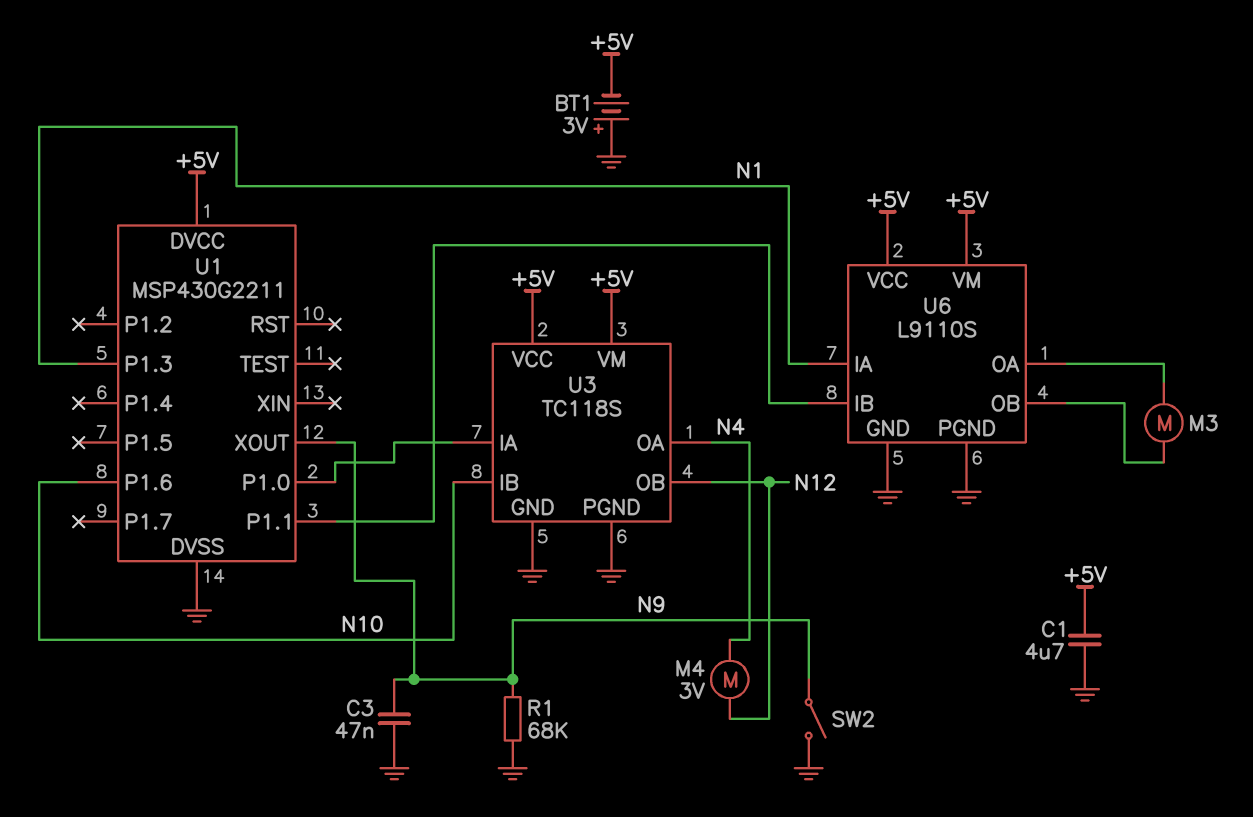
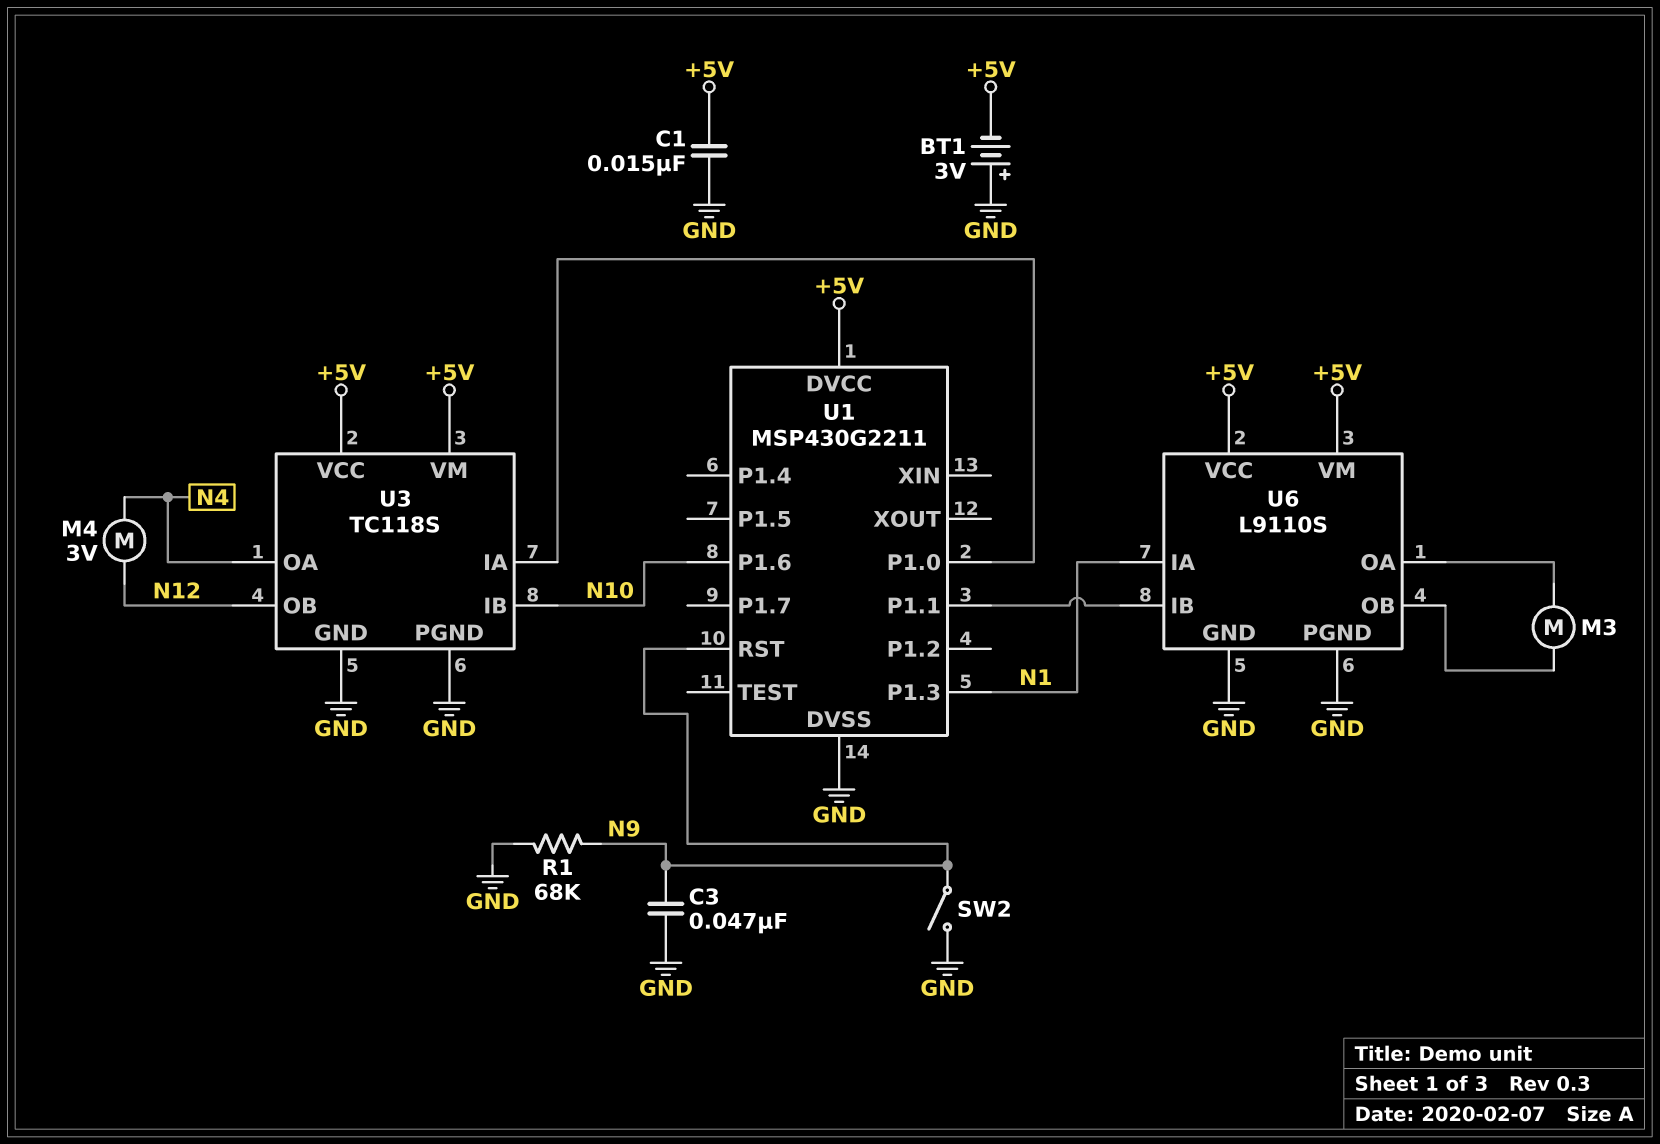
C1: 4.7uF (+5V, GND) -> 15nF (+5V, GND)
U1 pin RST: none -> N9
U1 pin XOUT: N9 -> none

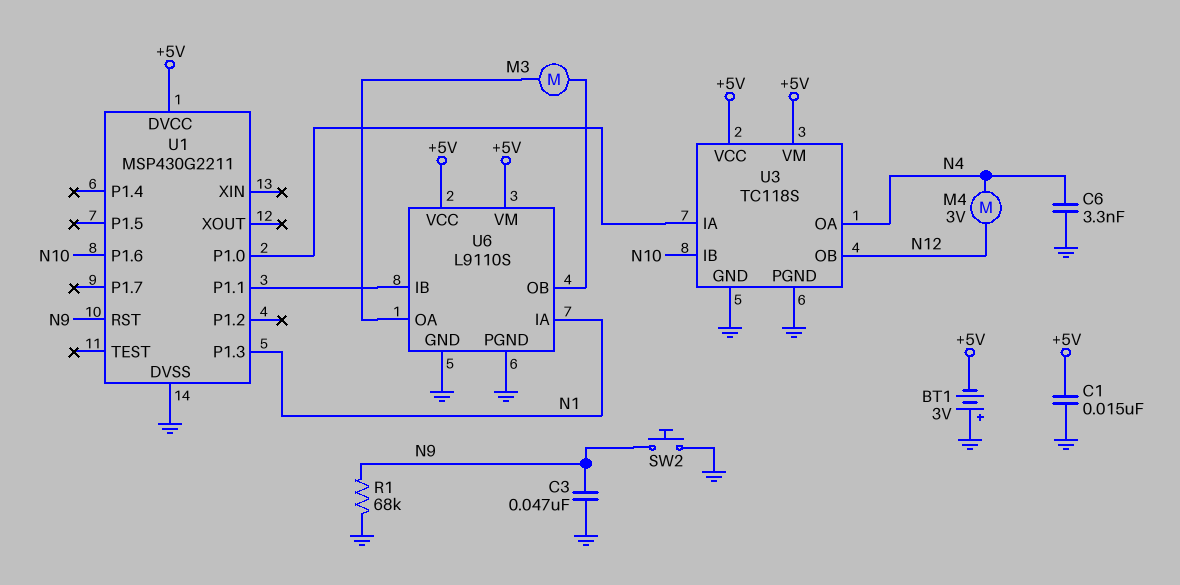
C6: none -> 3.3nF (GND, N4)
SW2: switch (GND, N9) -> button (GND, N9)

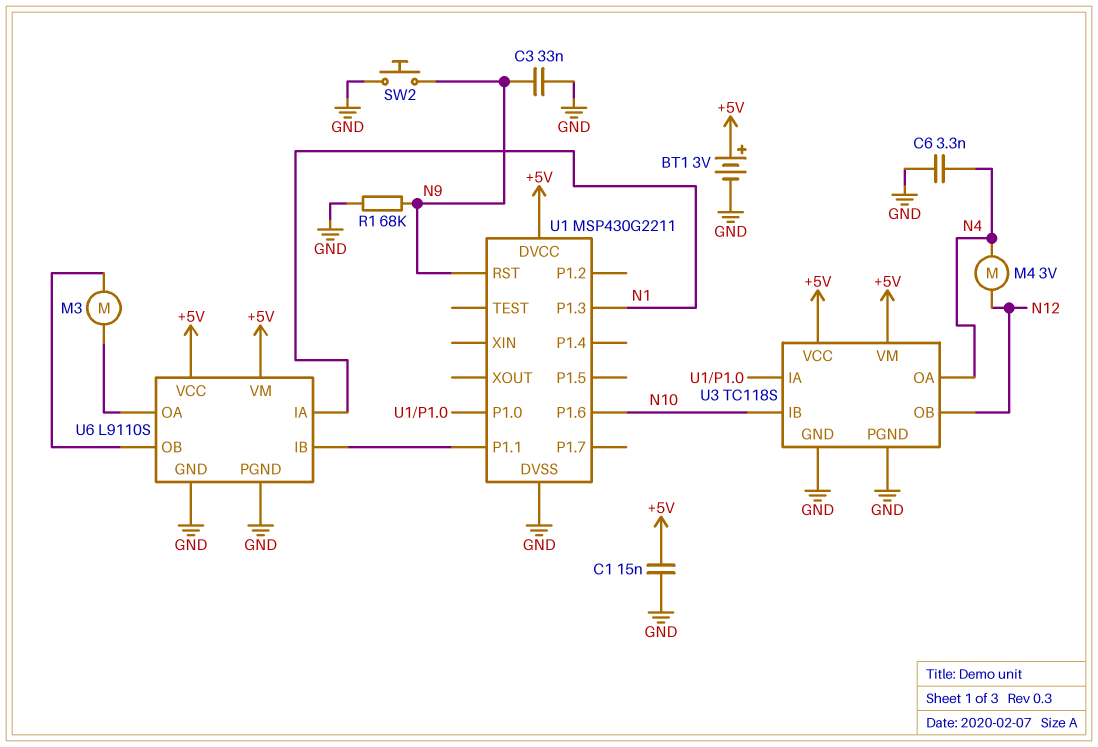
BT1: 3V (plus GND, minus +5V) -> 3V (plus +5V, minus GND)
C3: 47nF (GND, N9) -> 33nF (GND, N9)

